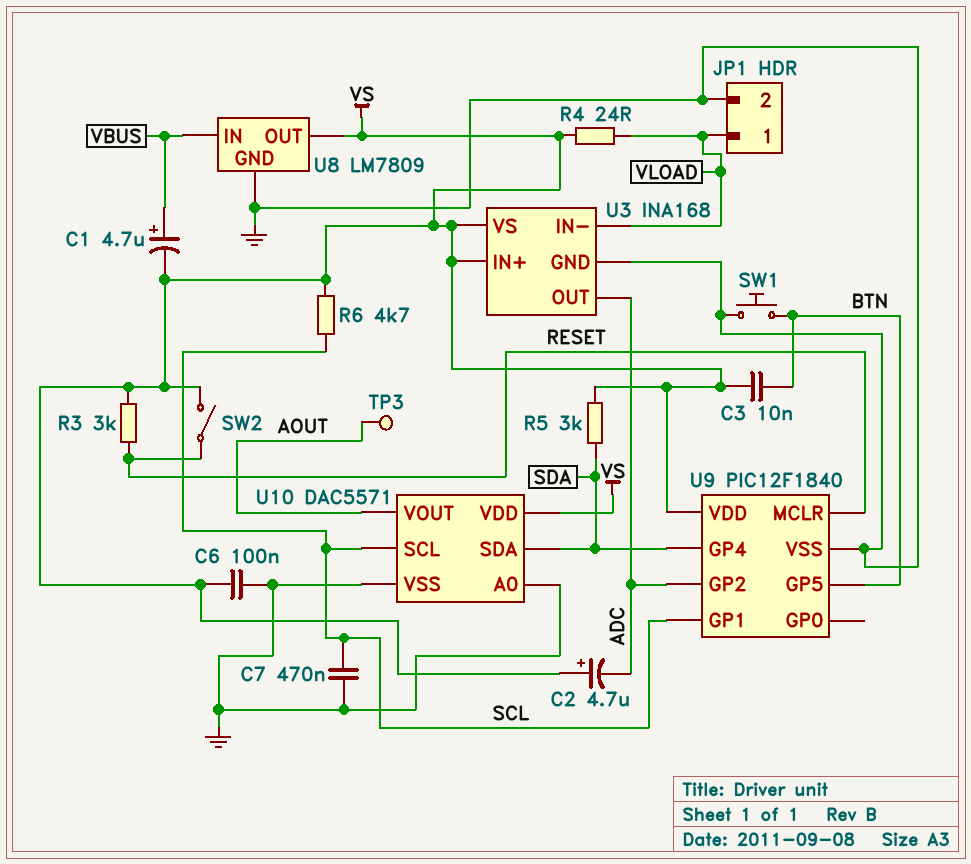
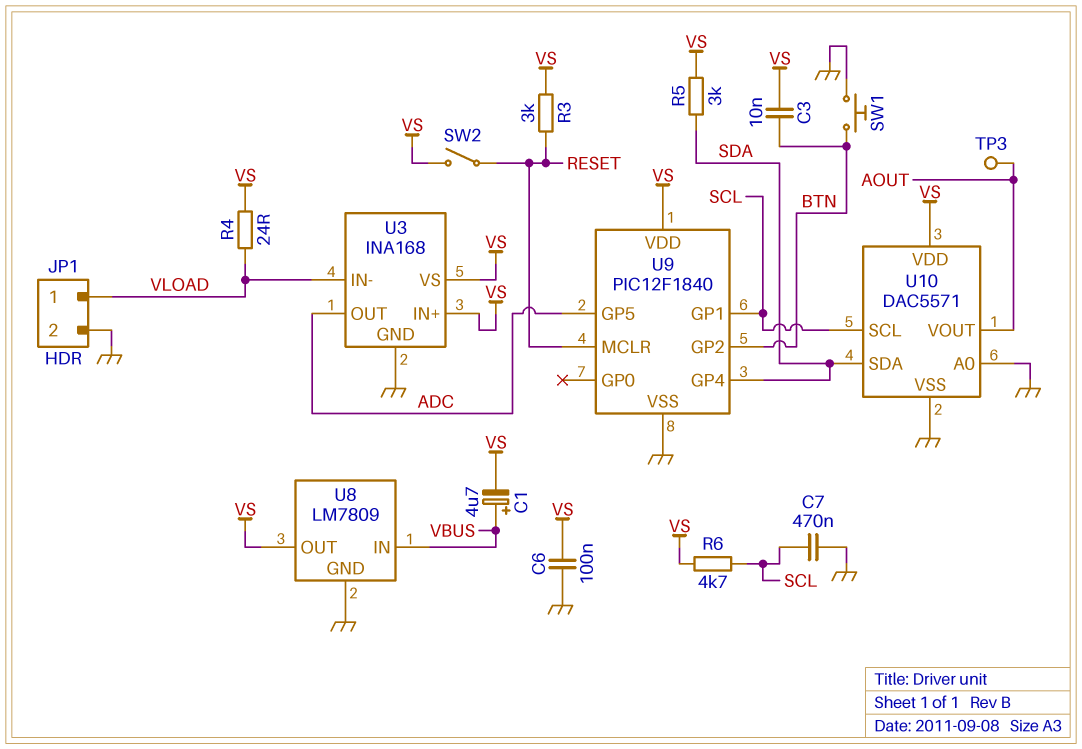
C2: 4.7uF (plus VS, minus ADC) -> none
U9 pin GP2: ADC -> BTN
U9 pin GP5: BTN -> ADC

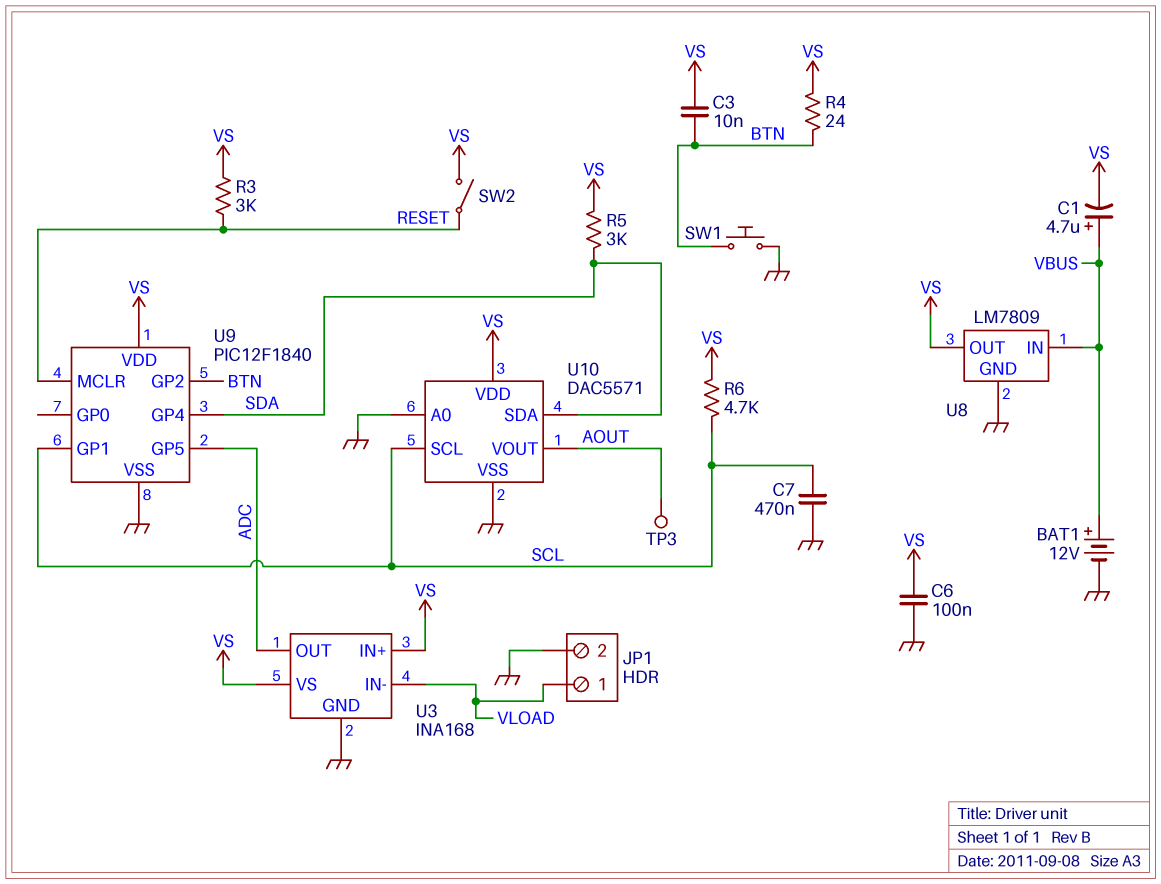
BAT1: none -> 12V (plus VBUS, minus GND)
R4: 24 (VLOAD, VS) -> 24 (BTN, VS)

